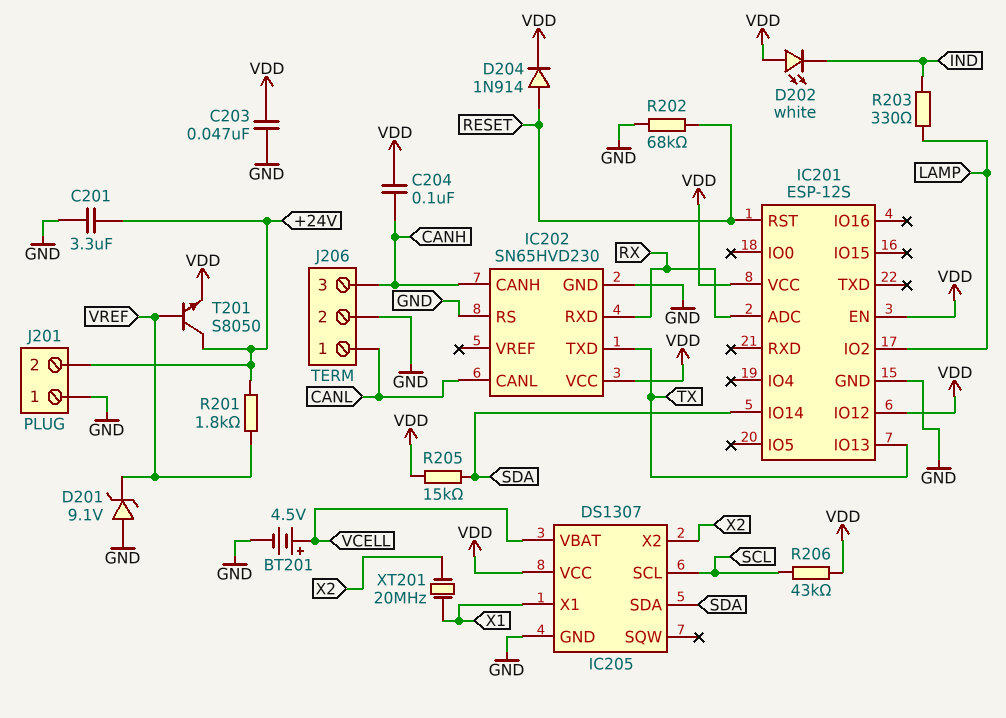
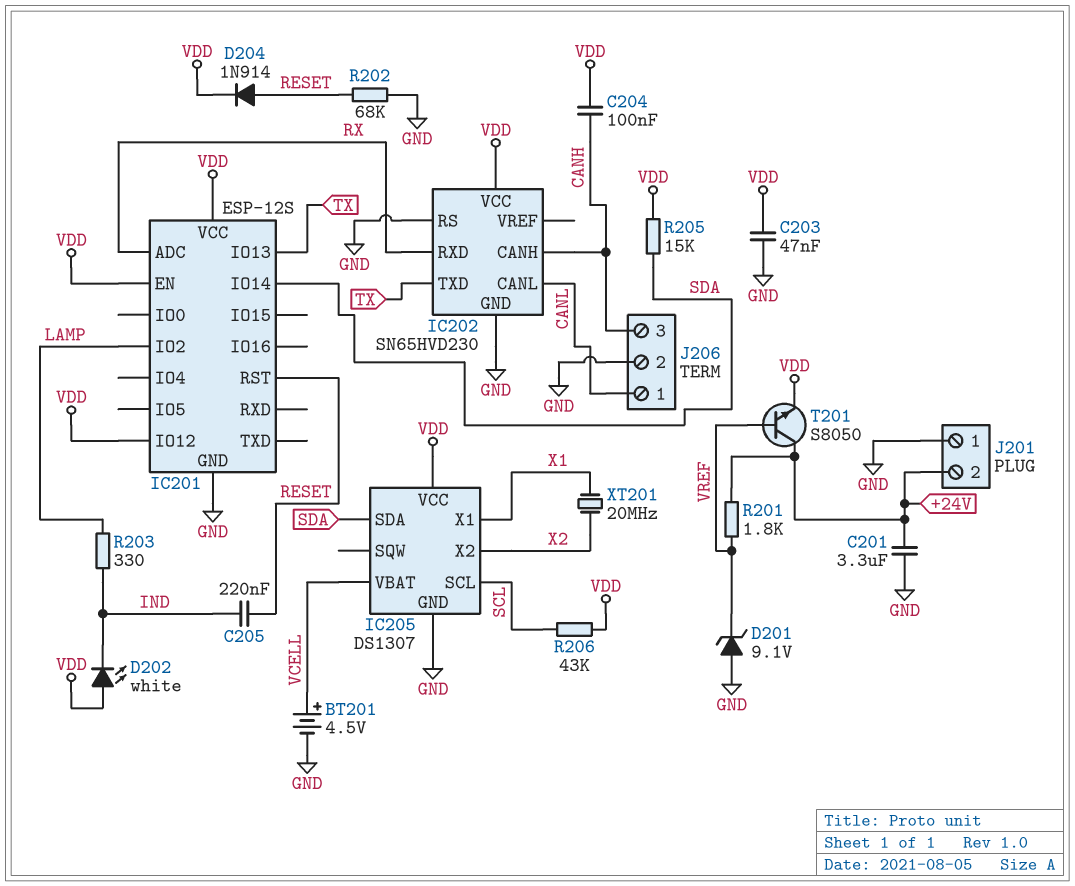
C205: none -> 220nF (IND, RESET)

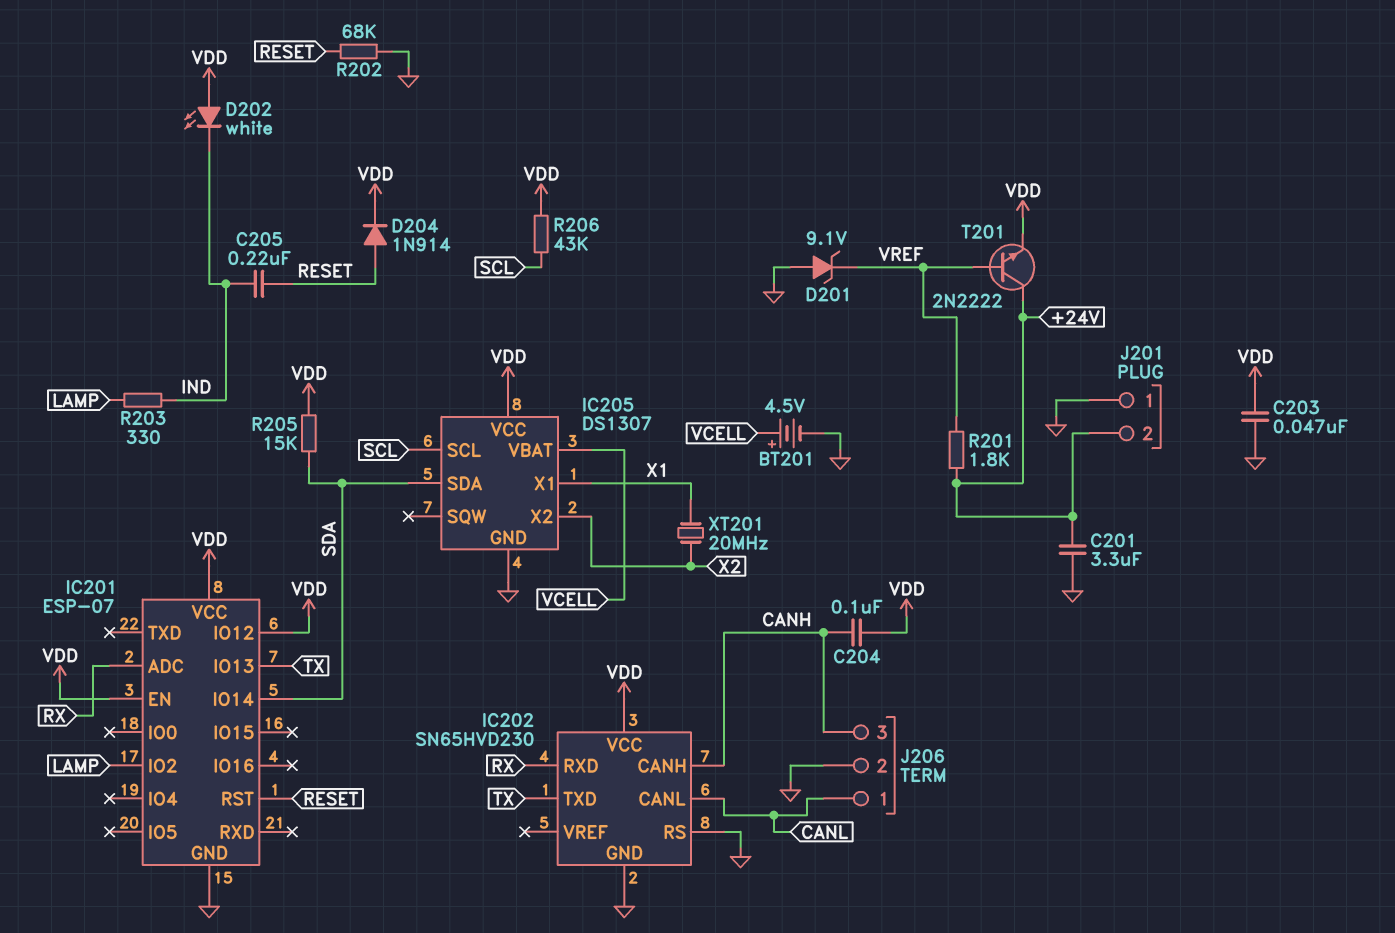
IC201: ESP-12S -> ESP-07
T201: NPN S8050 (B VREF, C +24V, E VDD) -> NPN 2N2222 (B VREF, C +24V, E VDD)

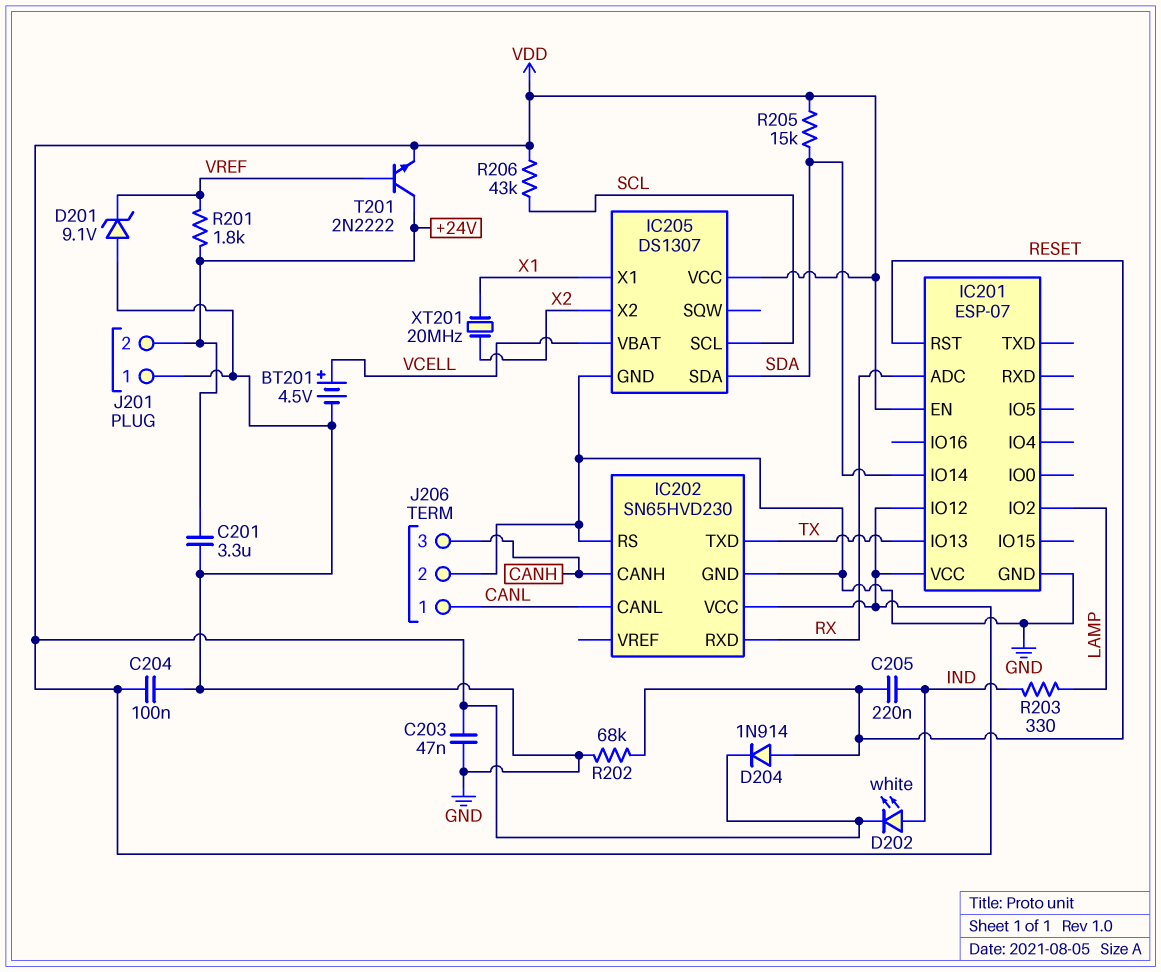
C204: 100nF (CANH, VDD) -> 100nF (GND, VDD)
D202: LED white (A VDD, K IND) -> LED white (A IND, K VDD)

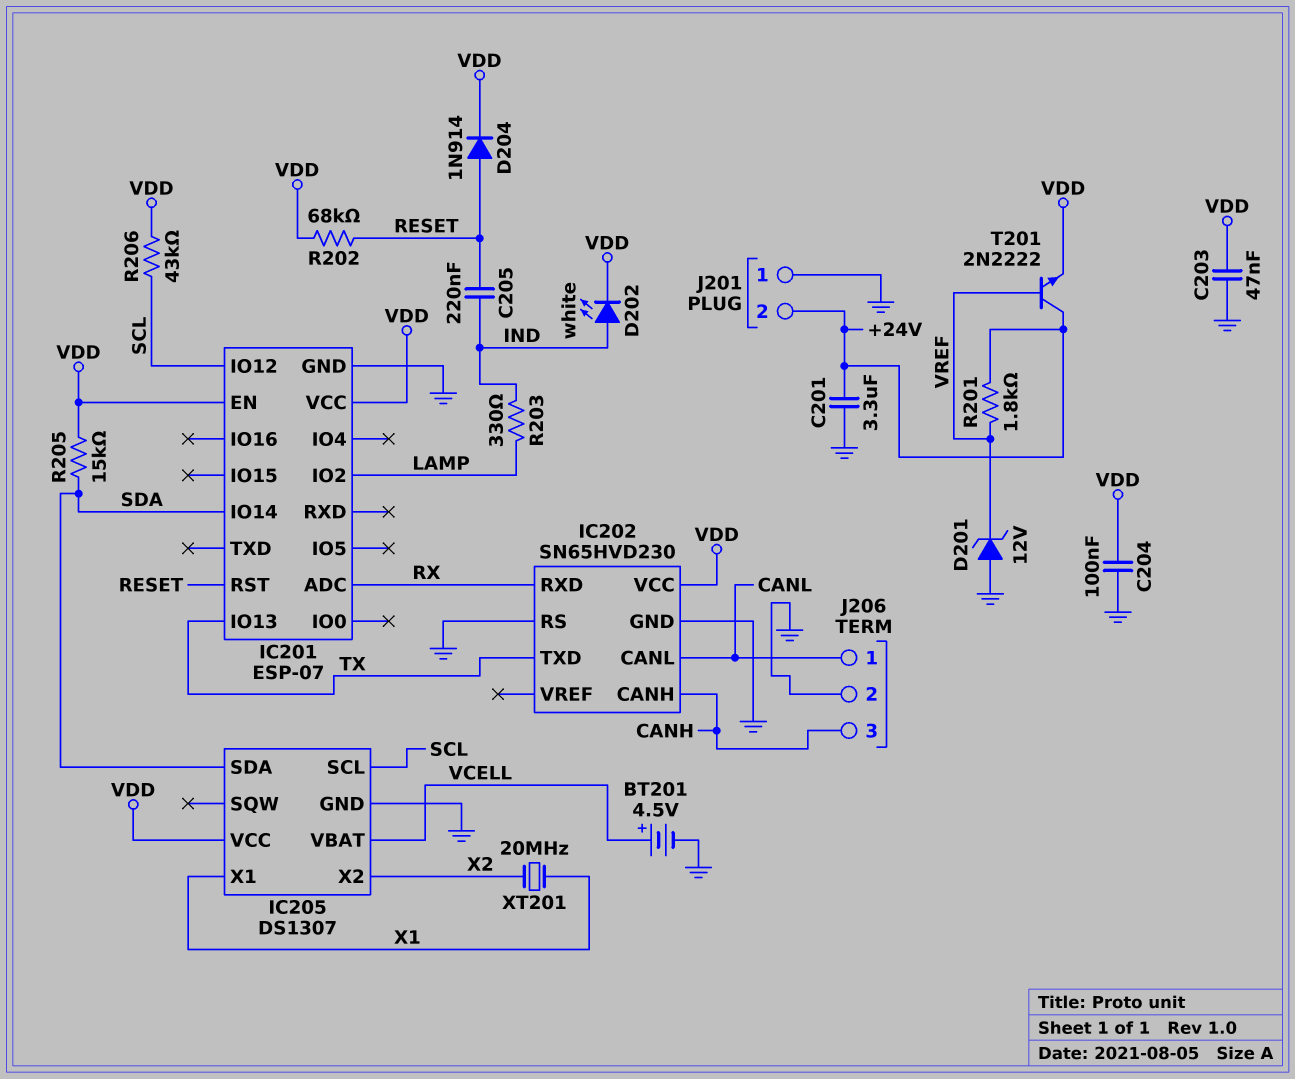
D201: zener 9.1V (A GND, K VREF) -> zener 12V (A GND, K VREF)
IC201 pin IO12: VDD -> SCL
R202: 68k (GND, RESET) -> 68k (RESET, VDD)

